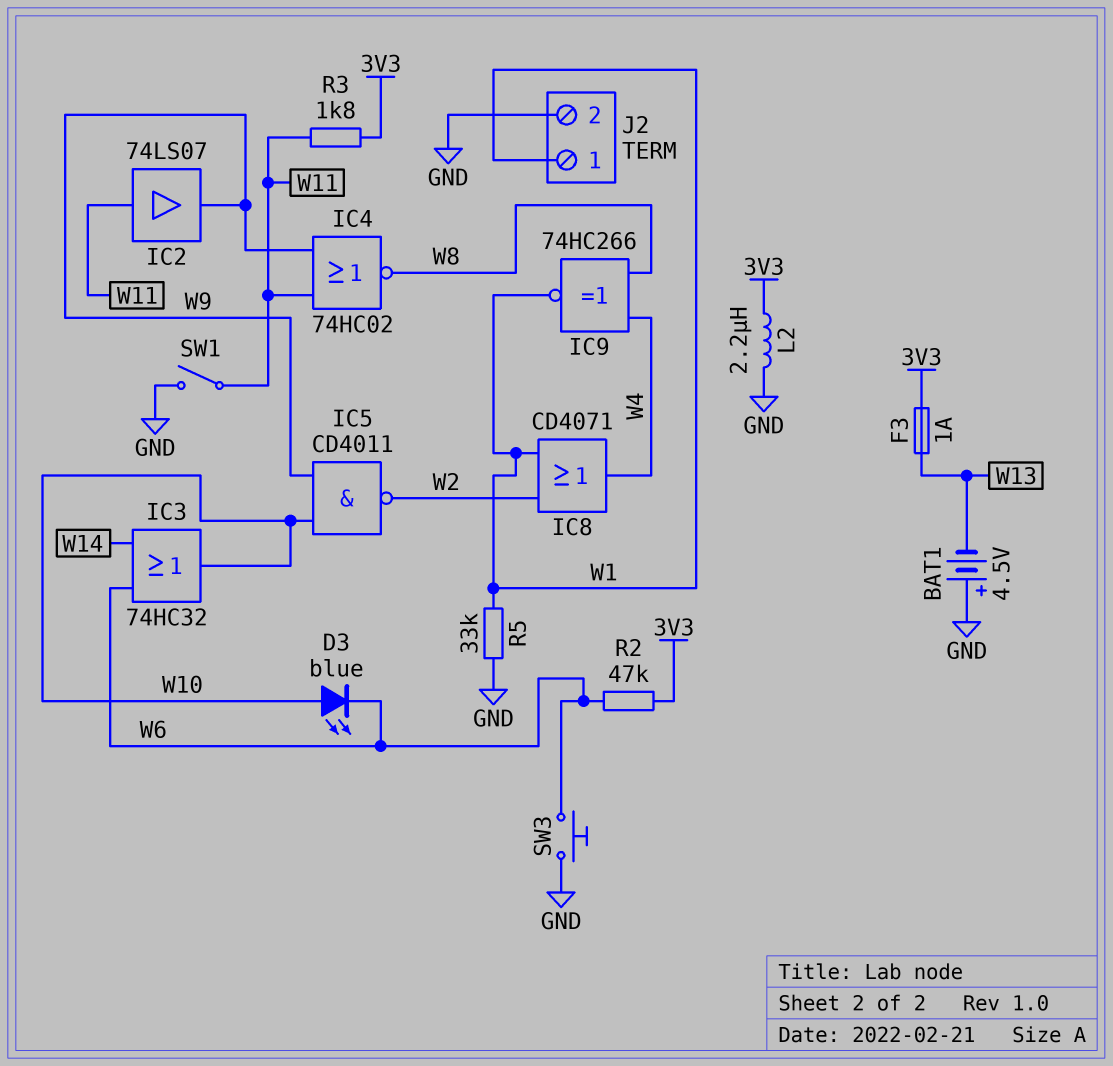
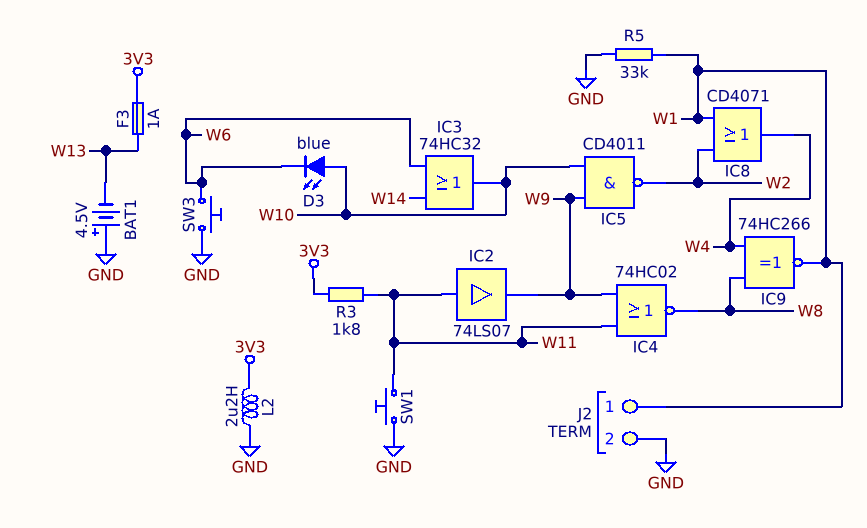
R2: 47k (3V3, W6) -> none
SW1: switch (GND, W11) -> button (GND, W11)

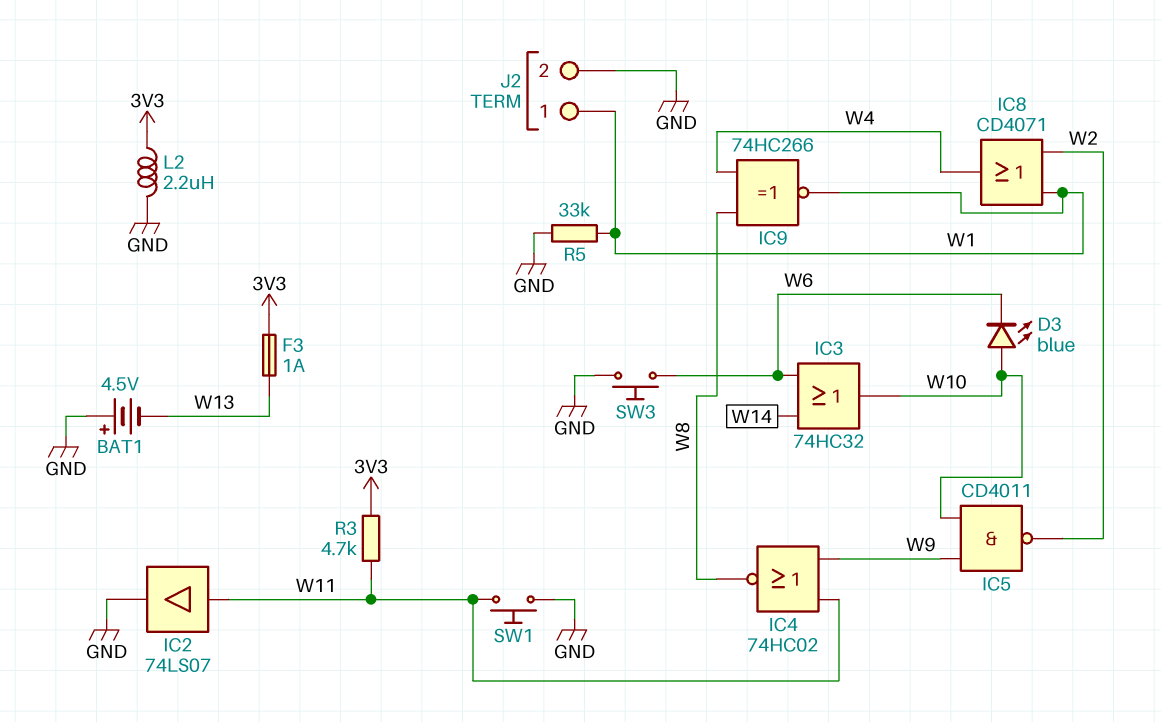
IC2: buffer 74LS07 (in W11, out W9) -> buffer 74LS07 (in W11, out GND)
R3: 1.8k (3V3, W11) -> 4.7k (3V3, W11)

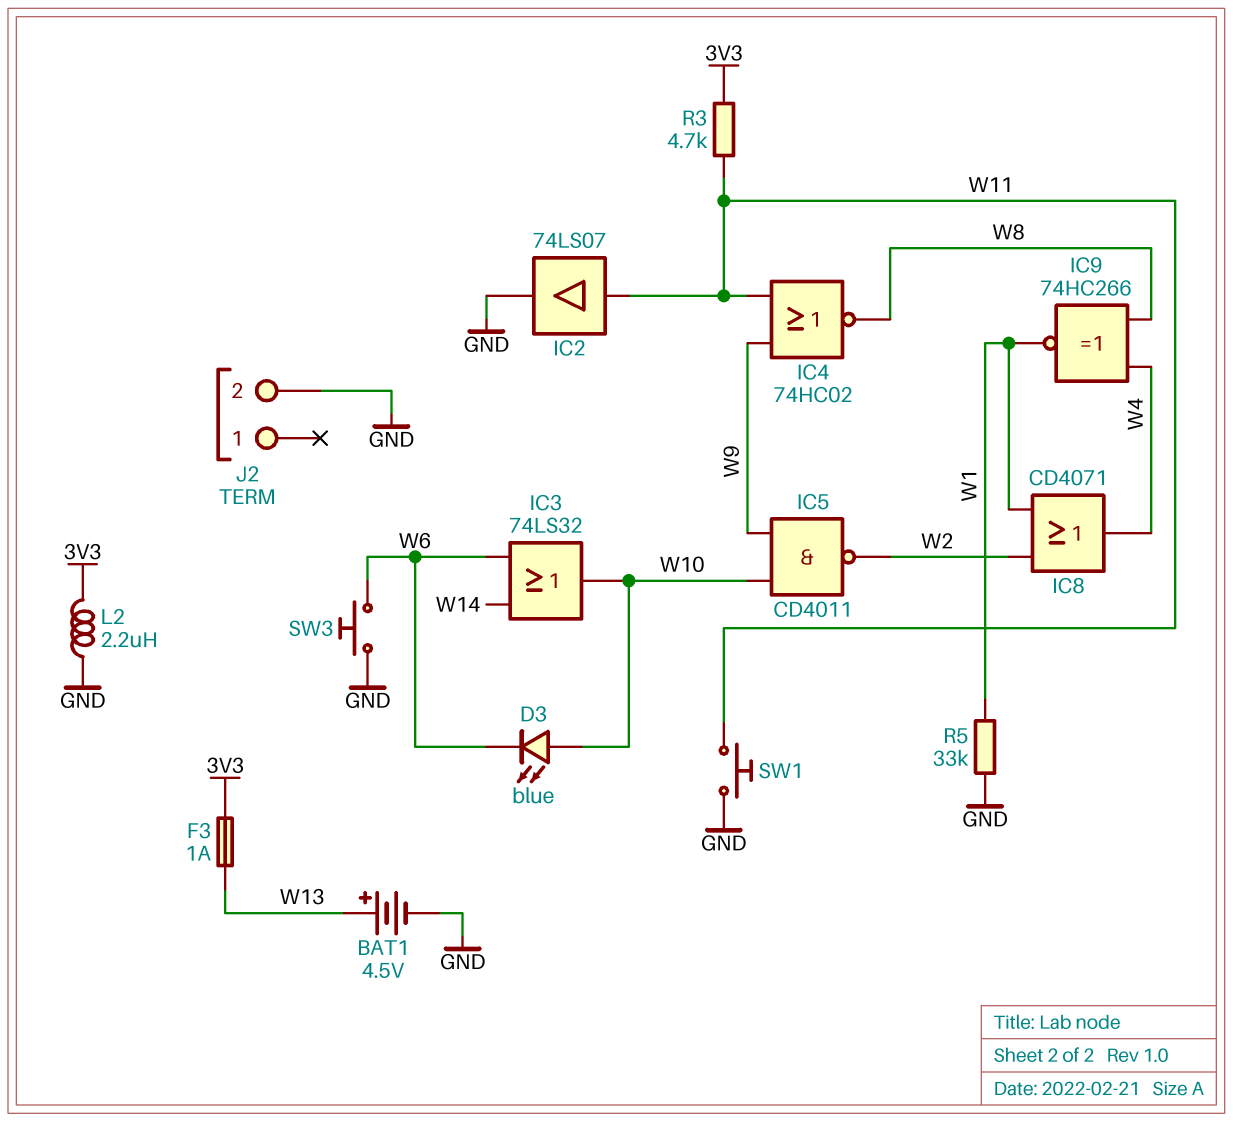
BAT1: 4.5V (plus GND, minus W13) -> 4.5V (plus W13, minus GND)
IC3: OR 74HC32 (in W6, in W14, out W10) -> OR 74LS32 (in W6, in W14, out W10)
J2 pin 1: W1 -> none

